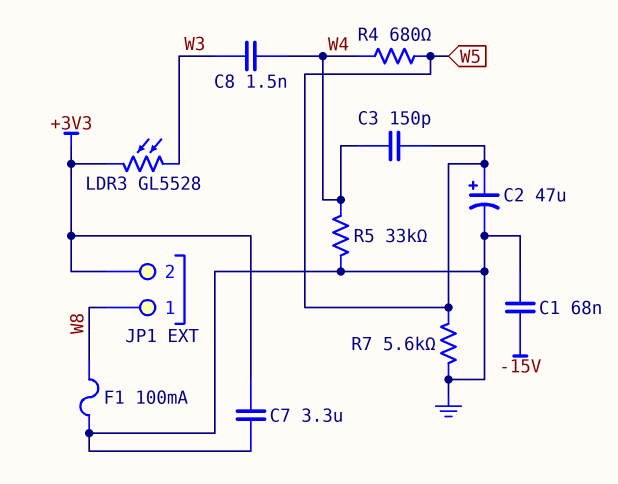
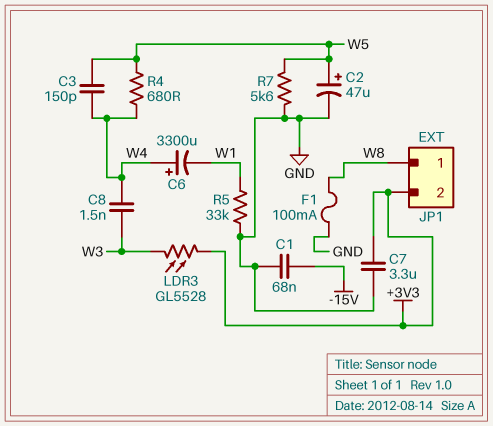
C6: none -> 3300uF (plus W4, minus W1)
R5: 33k (GND, W4) -> 33k (GND, W1)

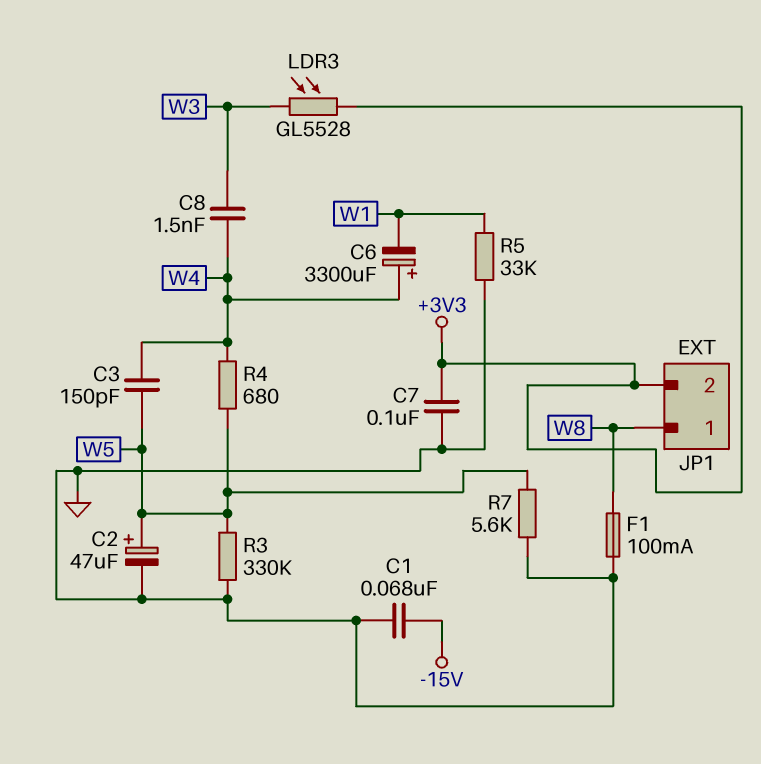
C7: 3.3uF (+3V3, GND) -> 100nF (+3V3, GND)
R3: none -> 330k (GND, W5)

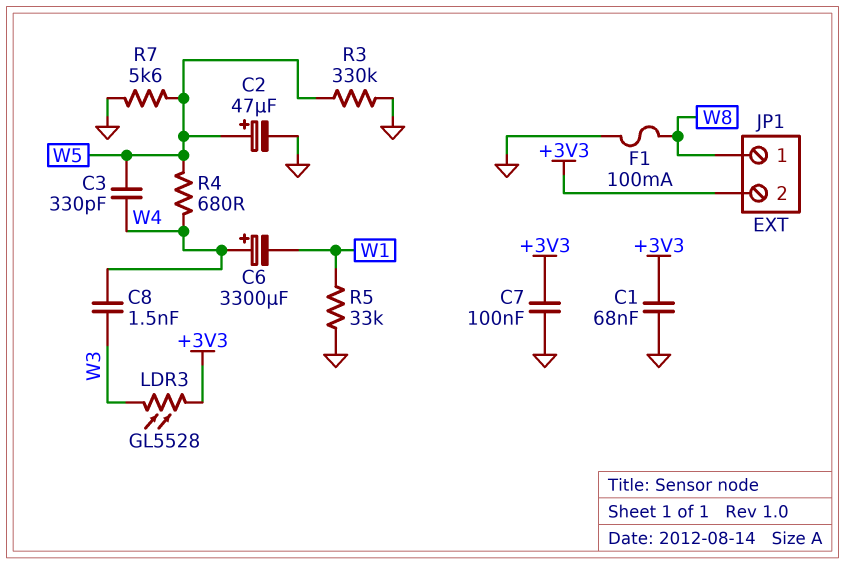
C1: 68nF (-15V, GND) -> 68nF (+3V3, GND)
C3: 150pF (W4, W5) -> 330pF (W4, W5)

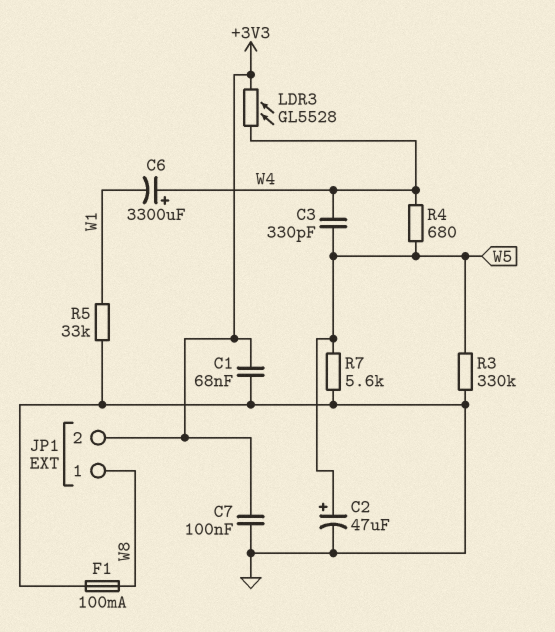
C8: 1.5nF (W3, W4) -> none
LDR3: GL5528 (+3V3, W3) -> GL5528 (+3V3, W4)

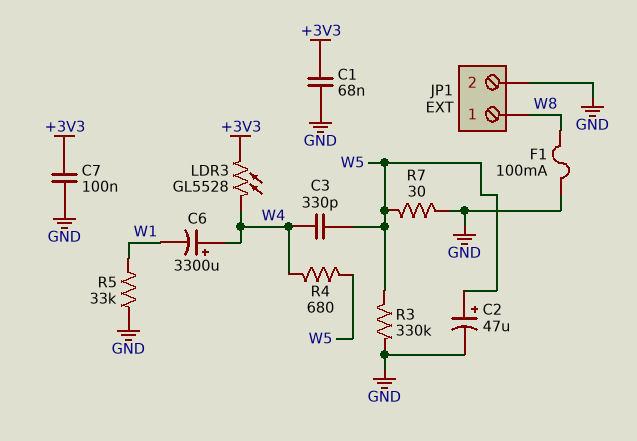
JP1 pin 2: +3V3 -> GND
R7: 5.6k (GND, W5) -> 30 (GND, W5)

